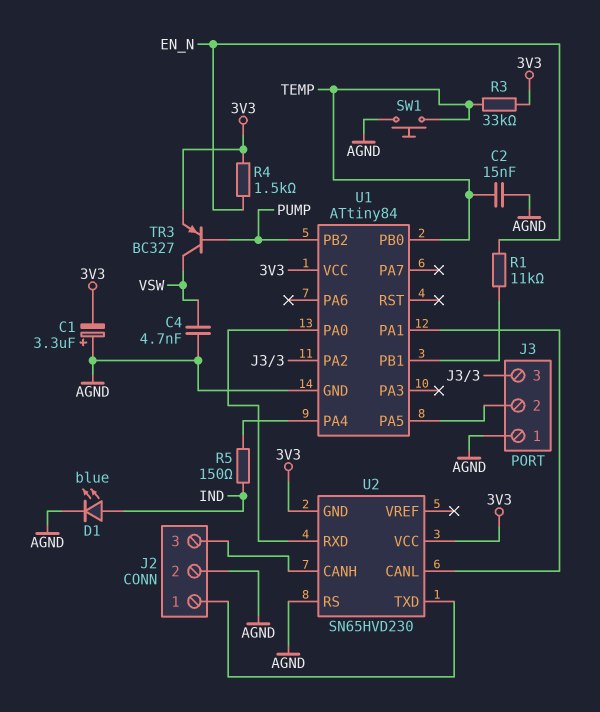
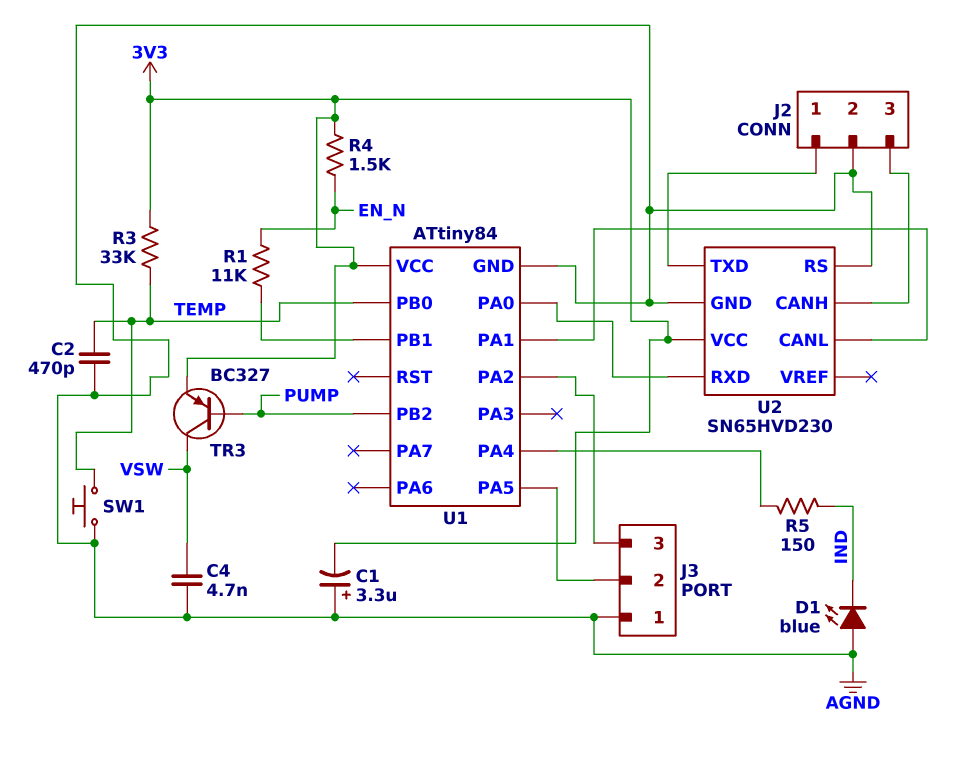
C2: 15nF (AGND, TEMP) -> 470pF (AGND, TEMP)
D1: LED blue (A IND, K AGND) -> LED blue (A AGND, K IND)
U2 pin GND: 3V3 -> AGND

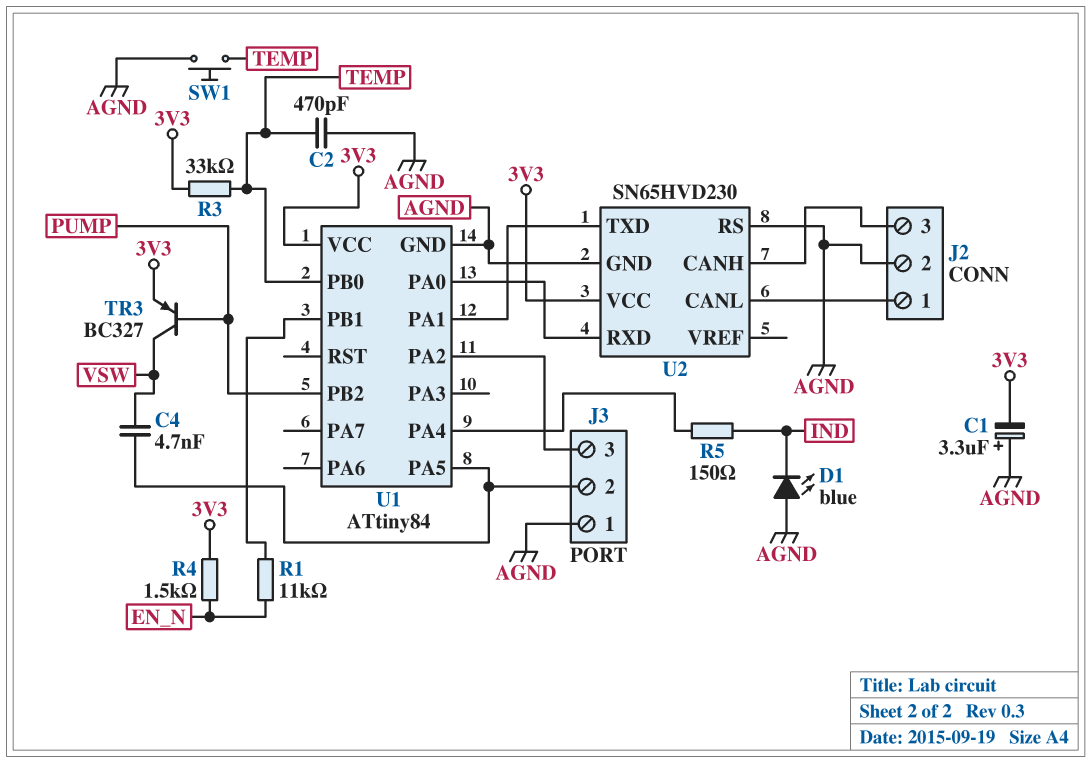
C4: 4.7nF (AGND, VSW) -> 4.7nF (J3/2, VSW)
U2 pin CANL: U1/PA1 -> J2/1
U2 pin TXD: J2/1 -> U1/PA1

